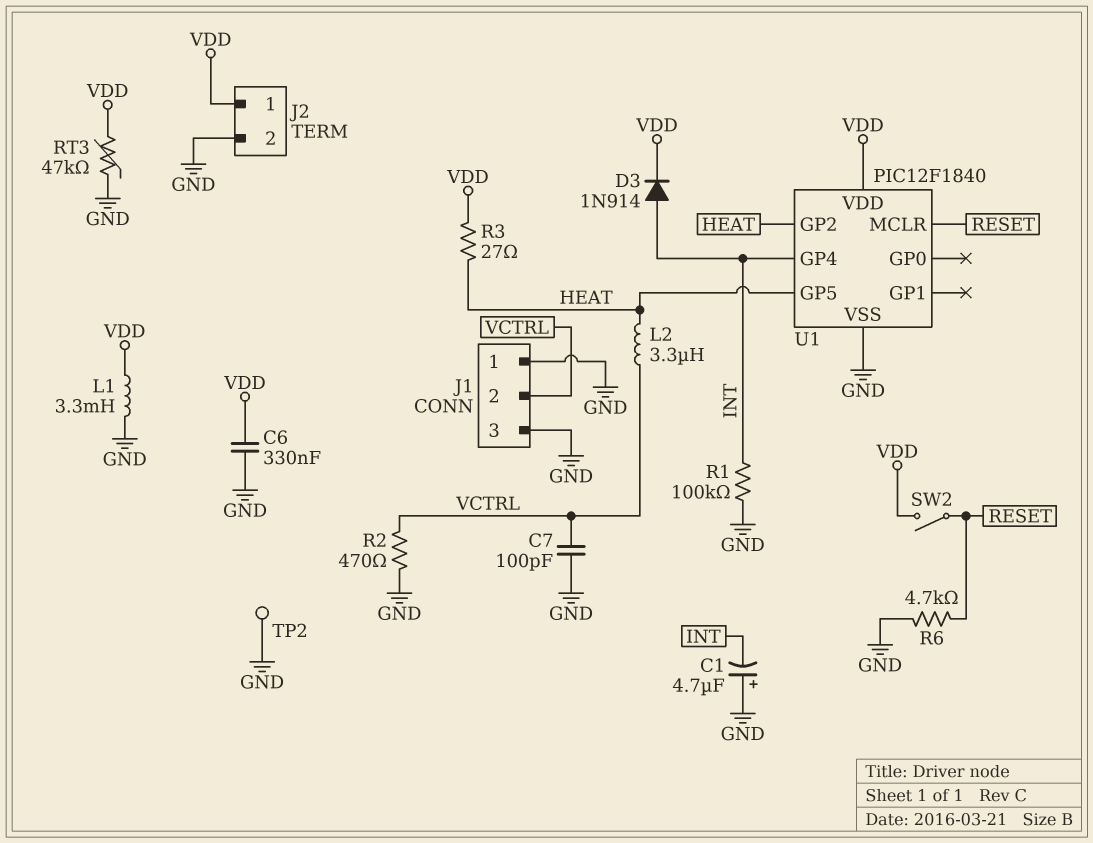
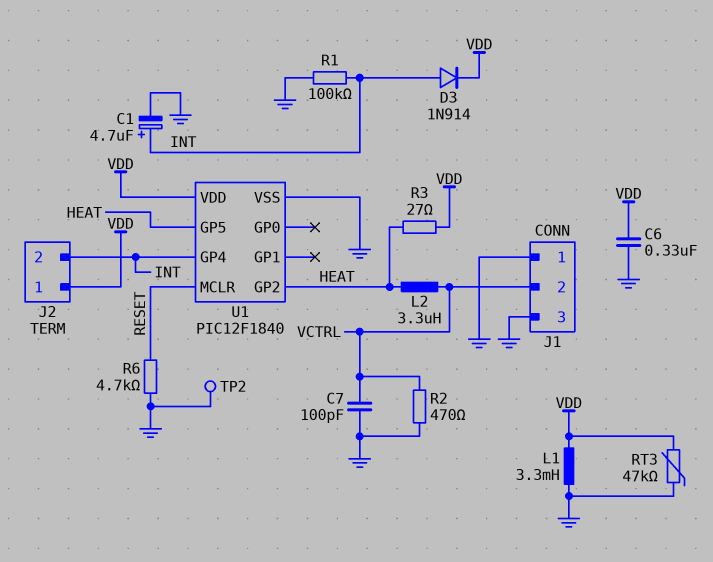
C1: 4.7uF (plus GND, minus INT) -> 4.7uF (plus INT, minus GND)
J2 pin 2: GND -> INT
SW2: switch (RESET, VDD) -> none

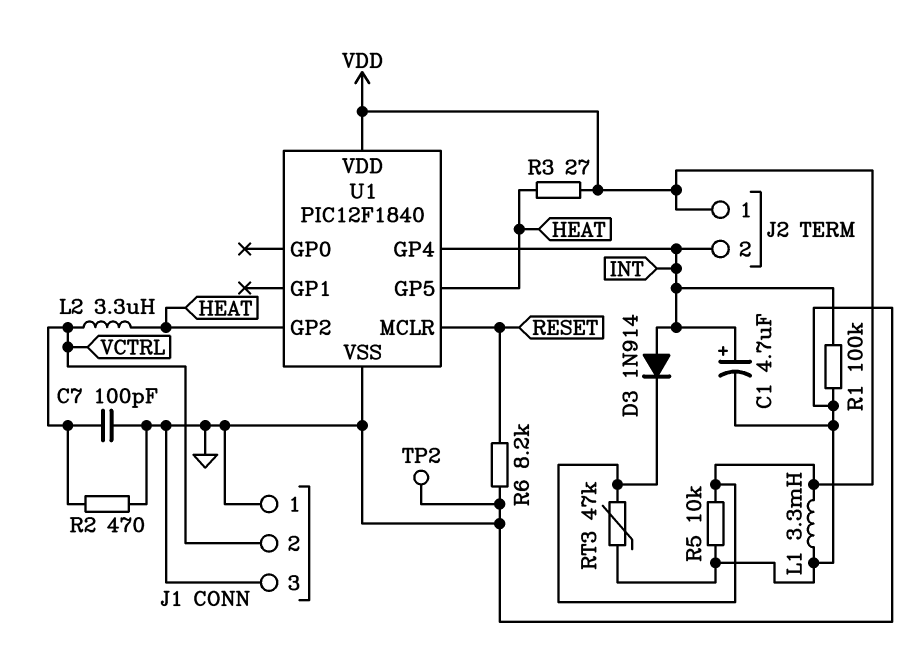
C6: 330nF (GND, VDD) -> none
R5: none -> 10k (GND, VDD)
R6: 4.7k (GND, RESET) -> 8.2k (GND, RESET)

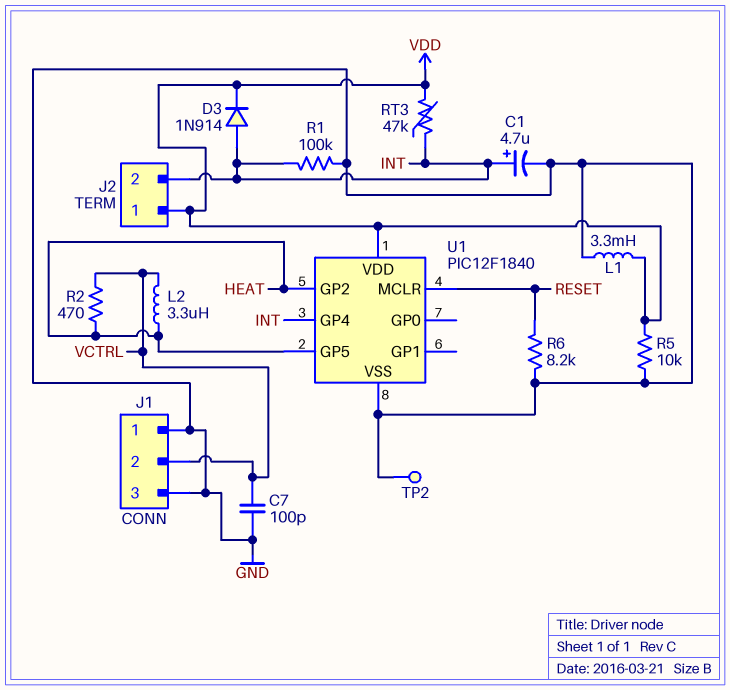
R2: 470 (GND, VCTRL) -> 470 (HEAT, VCTRL)
R3: 27 (HEAT, VDD) -> none
RT3: 47k (GND, VDD) -> 47k (INT, VDD)

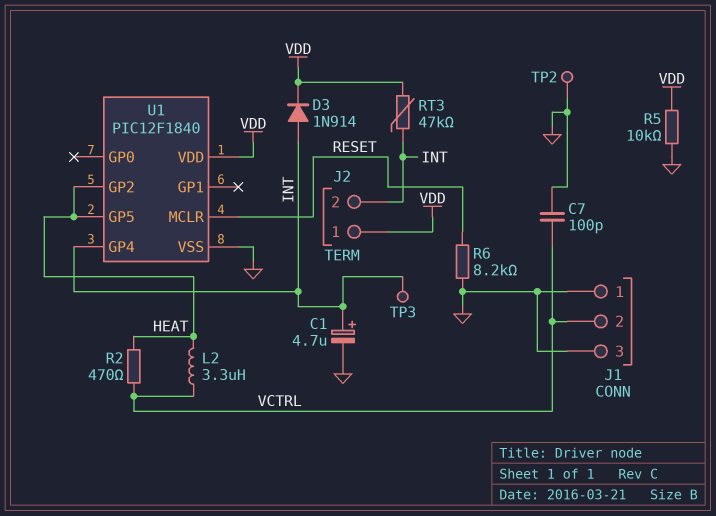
L1: 3.3mH (GND, VDD) -> none
R1: 100k (GND, INT) -> none
TP3: none -> test point (INT)

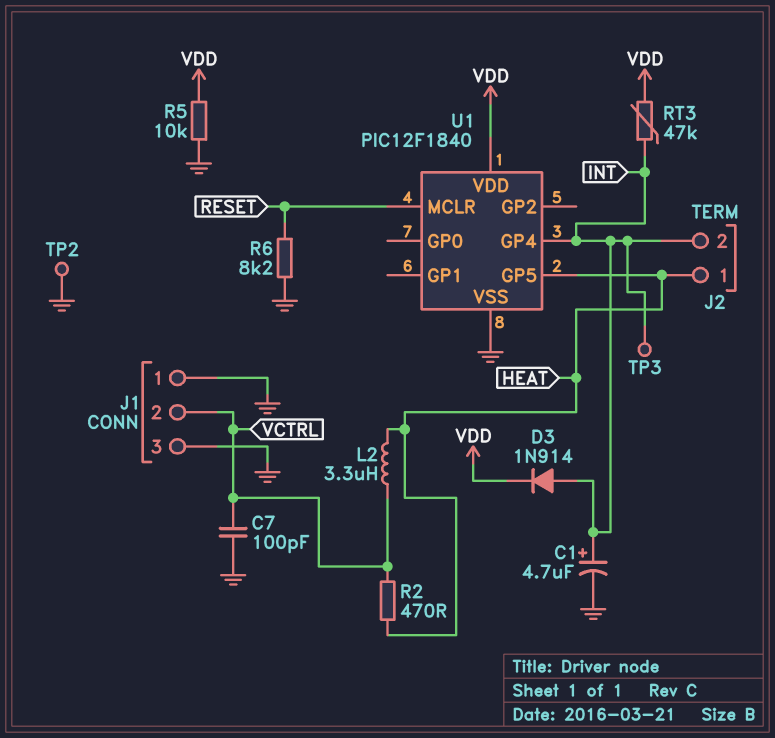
J2 pin 1: VDD -> HEAT
U1 pin GP2: HEAT -> none

